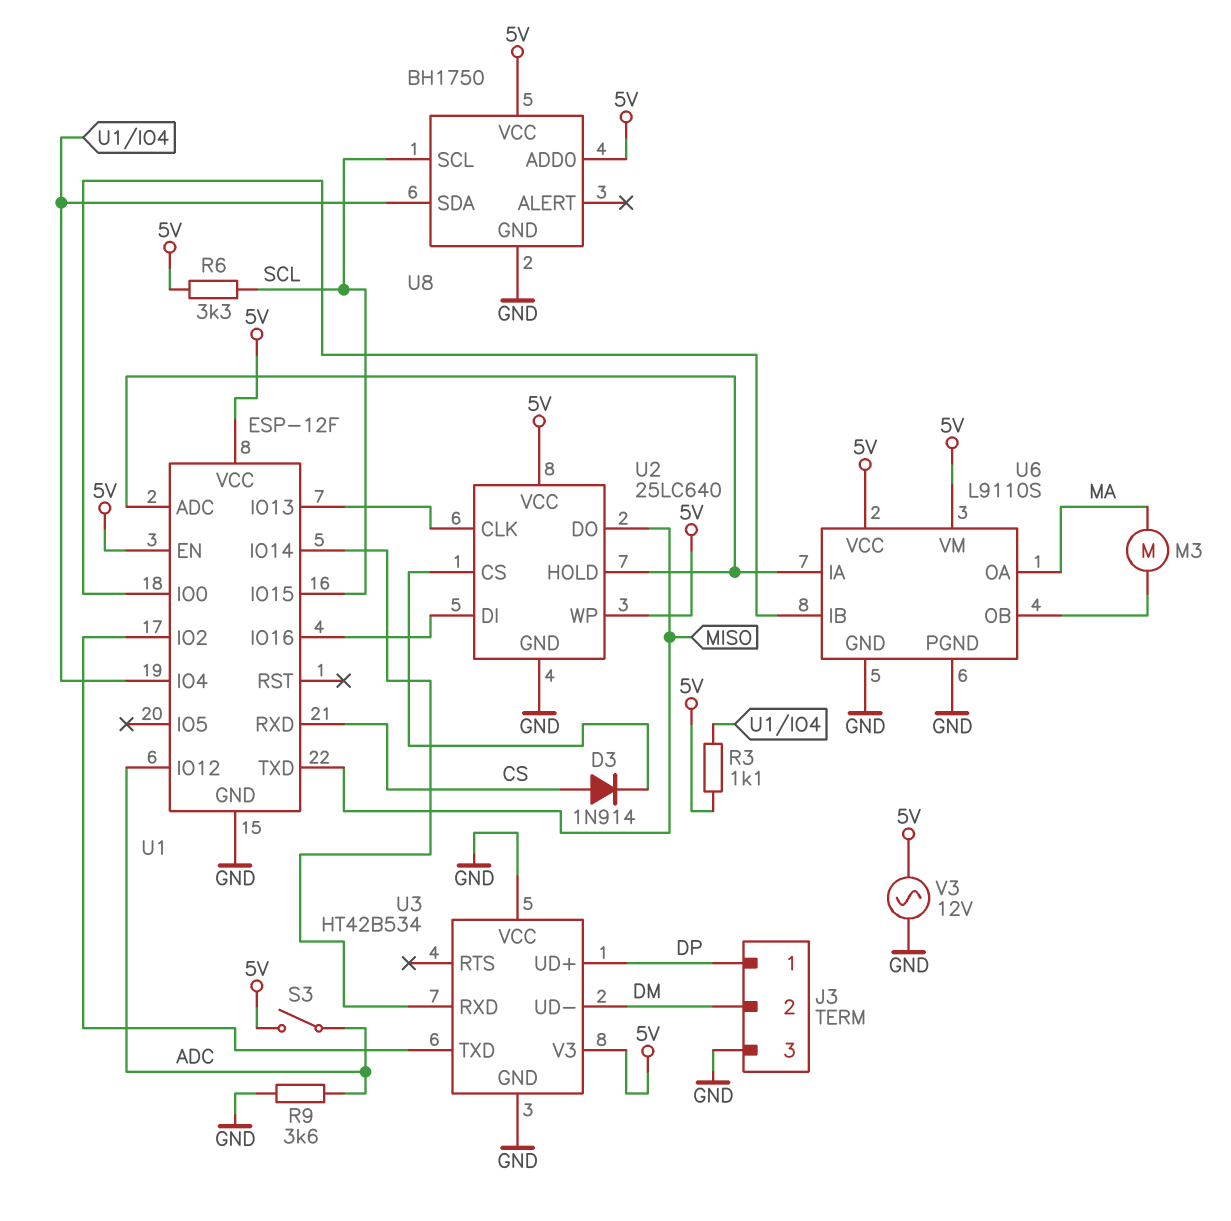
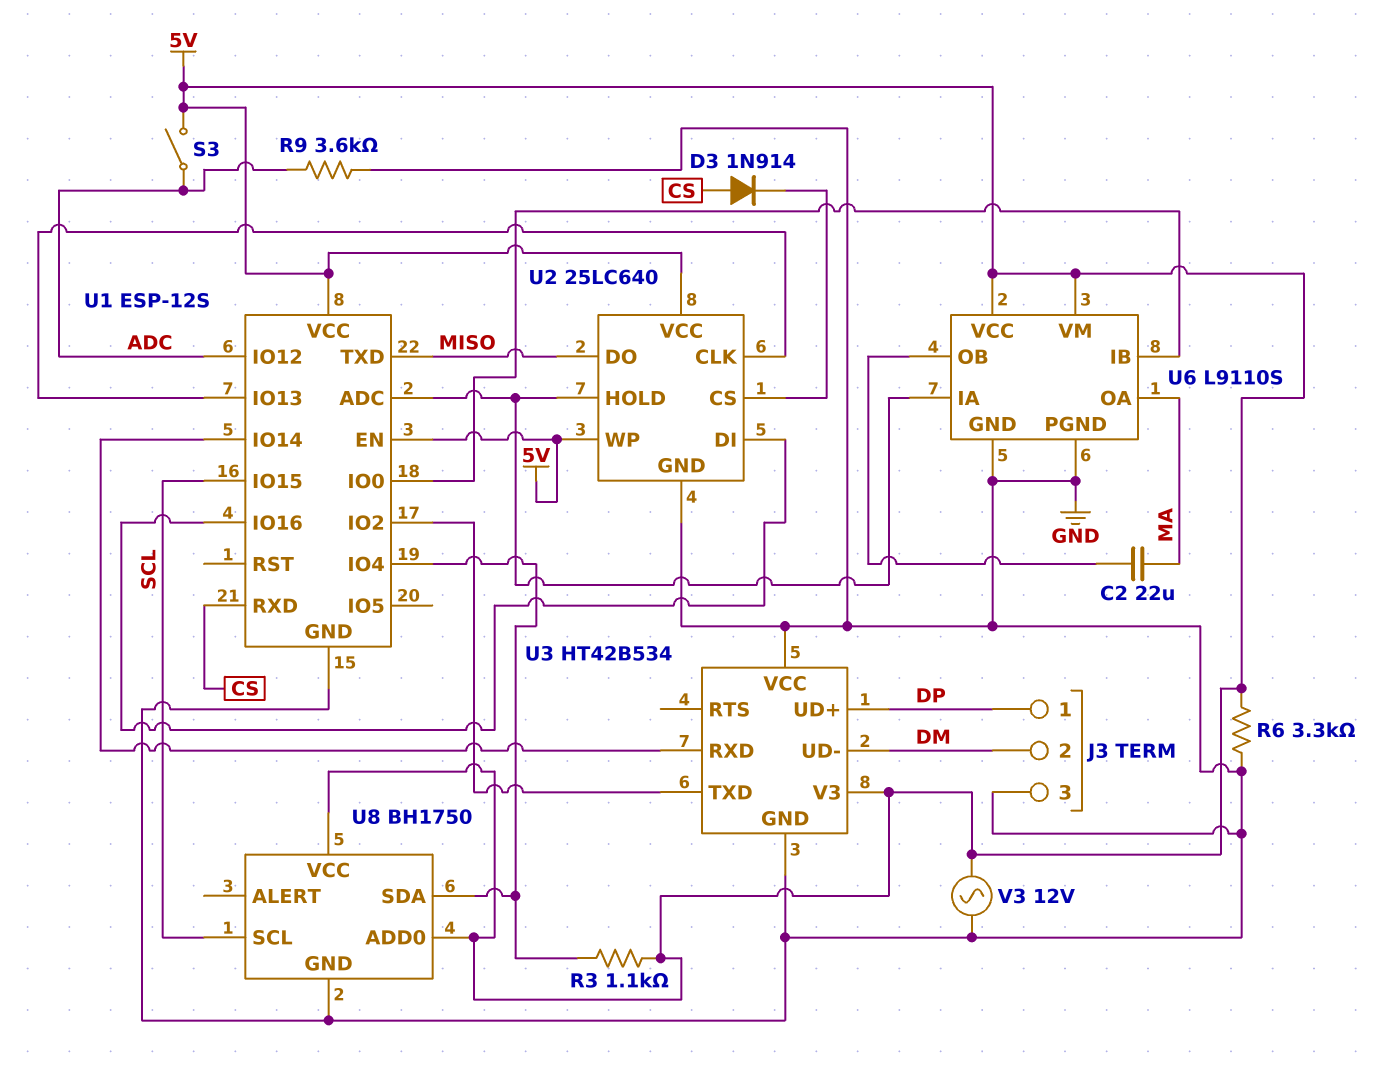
C2: none -> 22uF (MA, U6/OB)
M3: motor (MA, U6/OB) -> none
R6: 3.3k (5V, SCL) -> 3.3k (5V, GND)
U1: ESP-12F -> ESP-12S

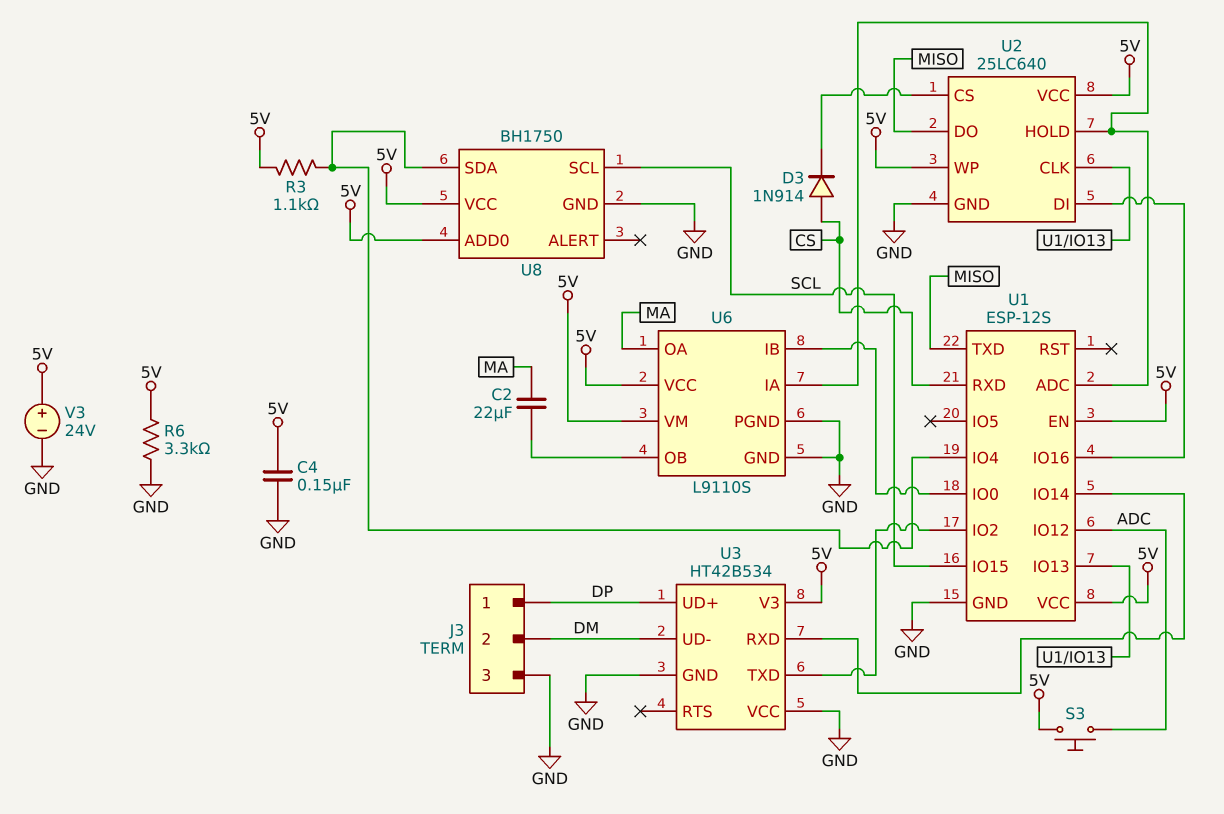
C4: none -> 150nF (5V, GND)
R9: 3.6k (ADC, GND) -> none
S3: switch (5V, ADC) -> button (5V, ADC)
V3: AC 12V (5V, GND) -> 24V (plus 5V, minus GND)

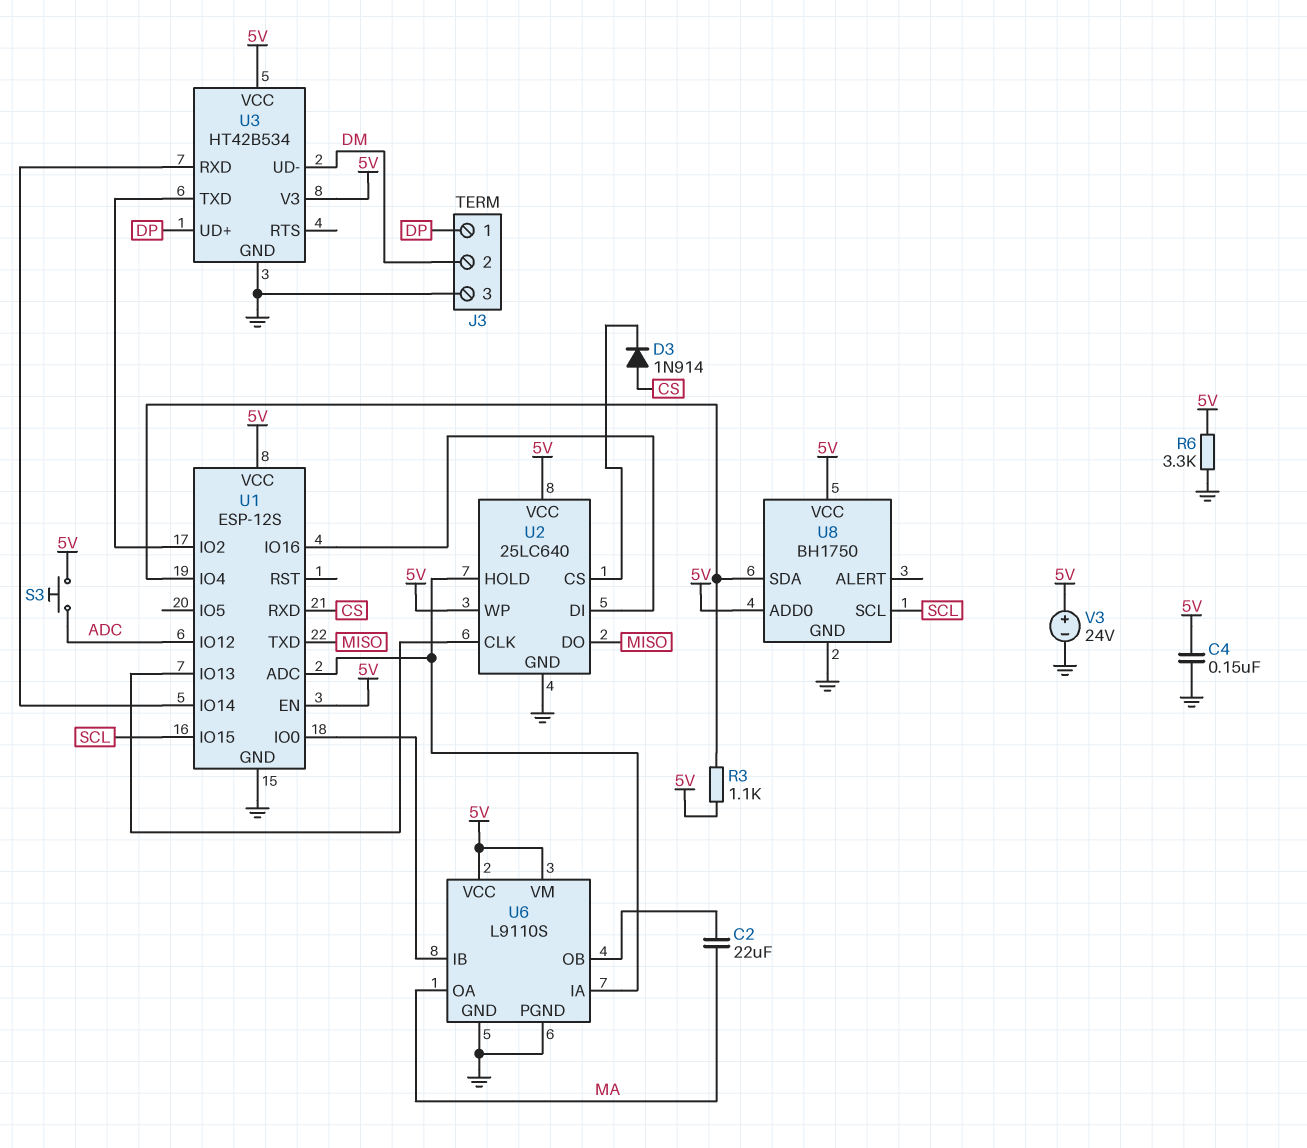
U3 pin VCC: GND -> 5V

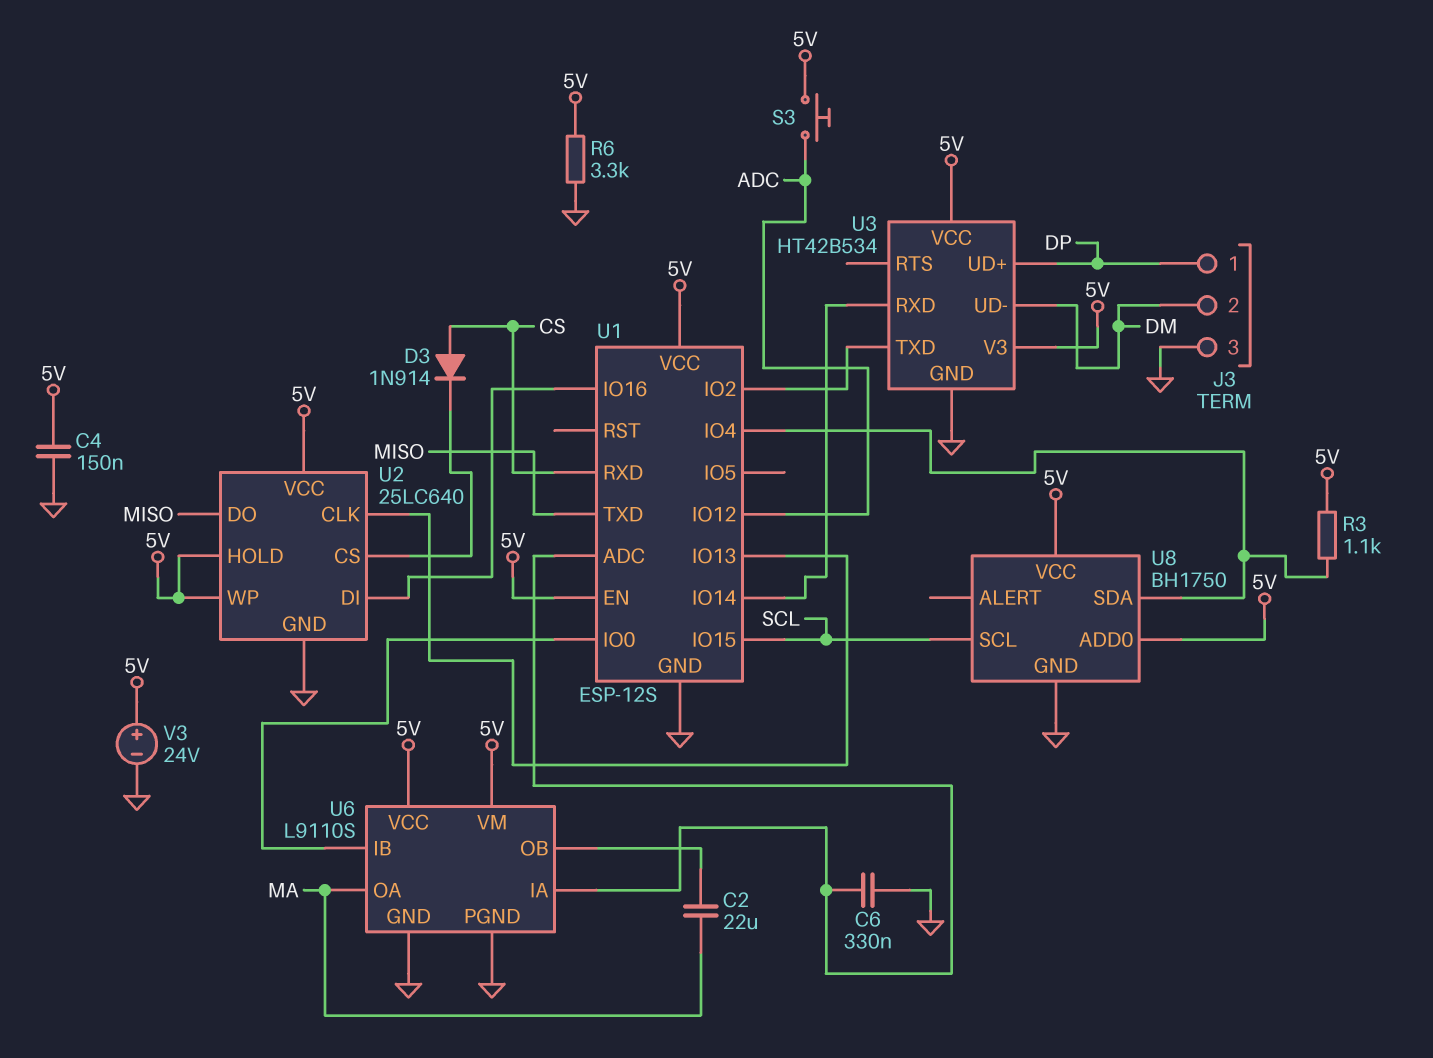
C6: none -> 330nF (GND, U1/ADC)
U2 pin HOLD: U1/ADC -> 5V

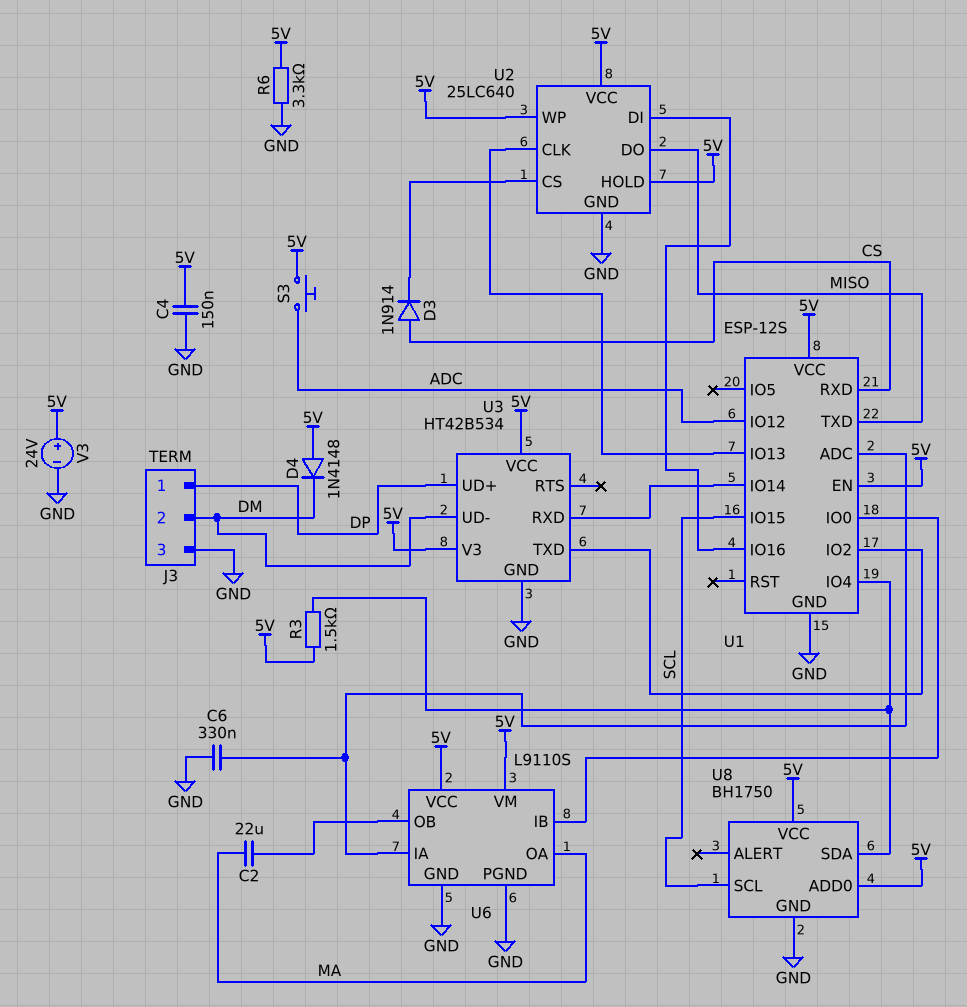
D4: none -> diode 1N4148 (A 5V, K DM)
R3: 1.1k (5V, U1/IO4) -> 1.5k (5V, U1/IO4)

